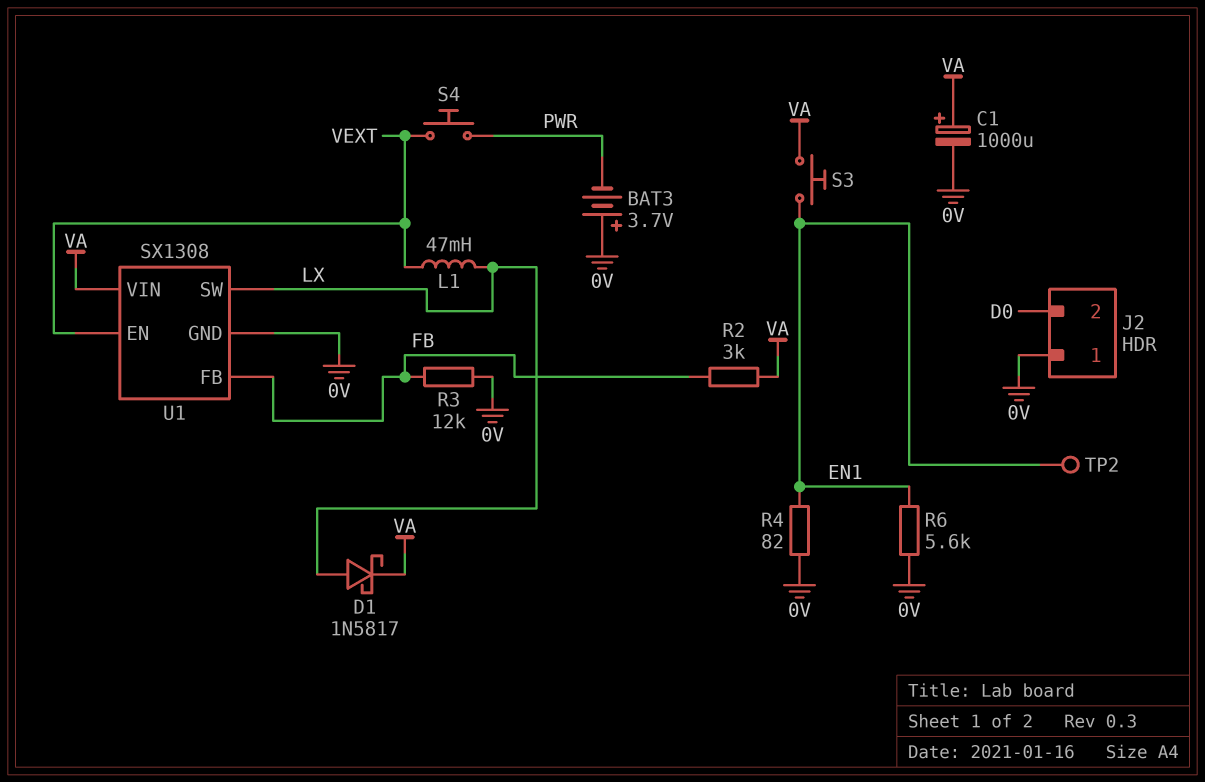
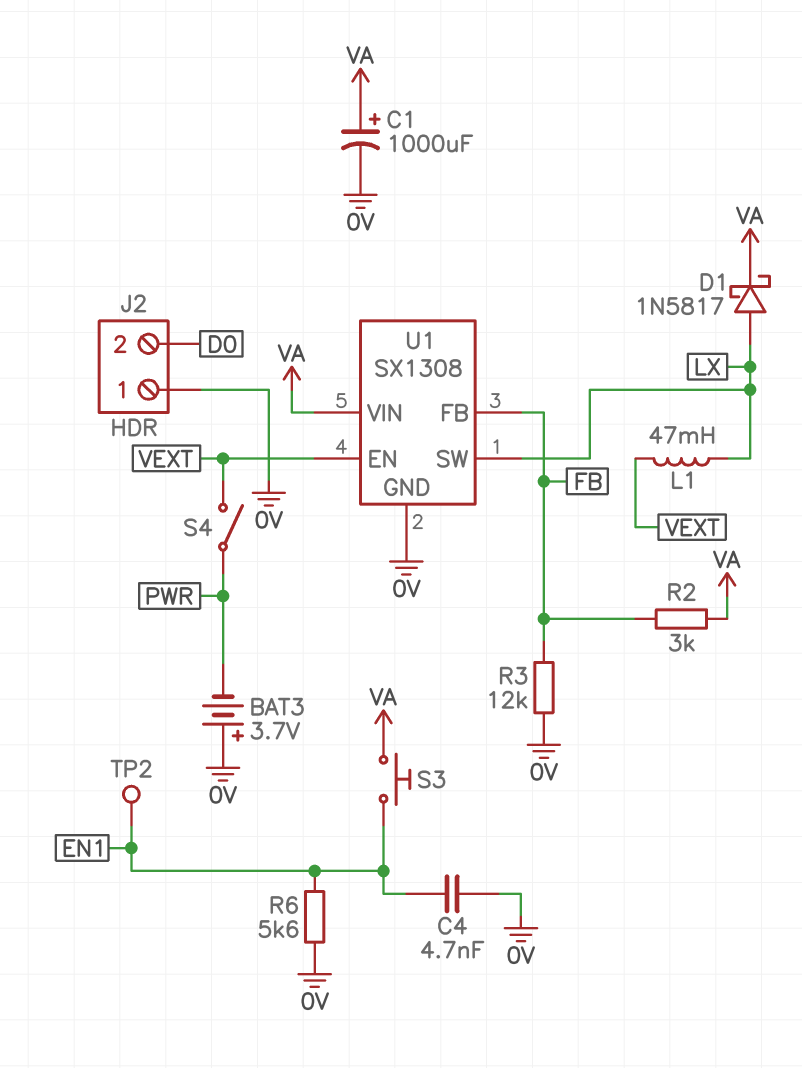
C4: none -> 4.7nF (0V, EN1)
R4: 82 (0V, EN1) -> none
S4: button (PWR, VEXT) -> switch (PWR, VEXT)

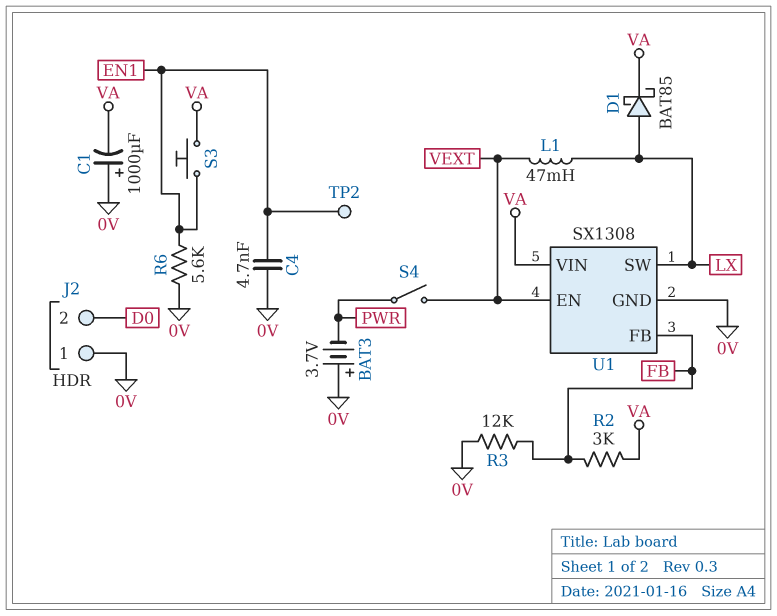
C1: 1000uF (plus VA, minus 0V) -> 1000uF (plus 0V, minus VA)
D1: schottky 1N5817 (A LX, K VA) -> schottky BAT85 (A LX, K VA)

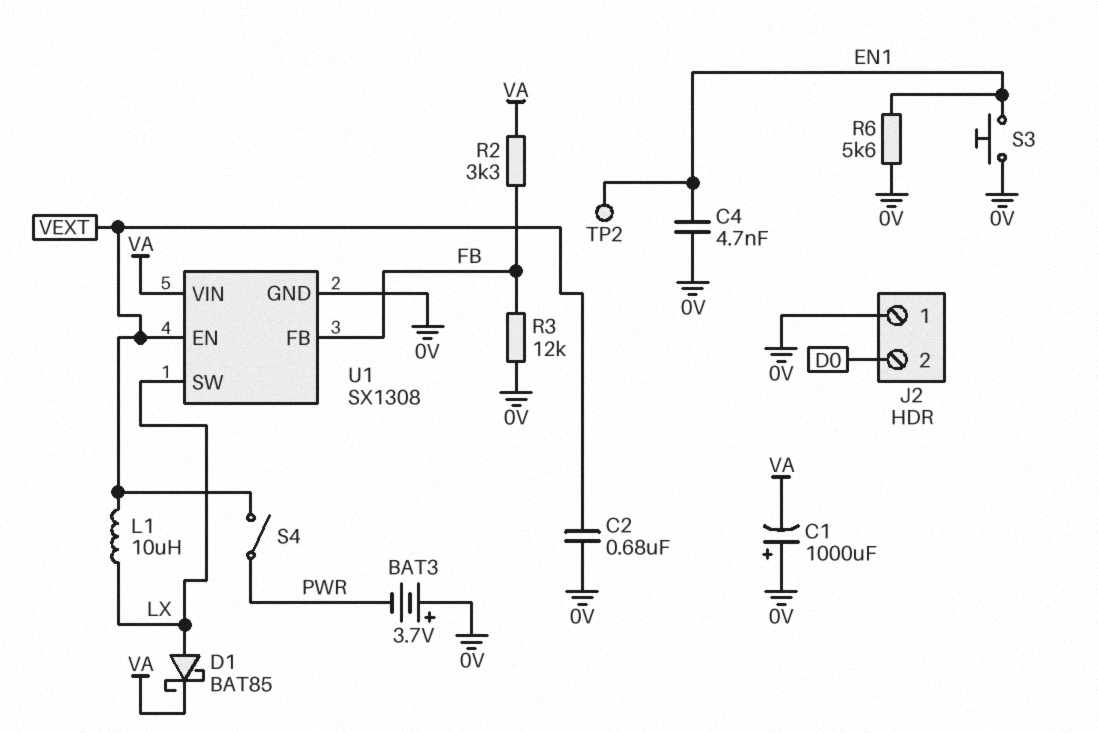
C2: none -> 680nF (0V, VEXT)
L1: 47mH (LX, VEXT) -> 10uH (LX, VEXT)
R2: 3k (FB, VA) -> 3.3k (FB, VA)
S3: button (EN1, VA) -> button (0V, EN1)

